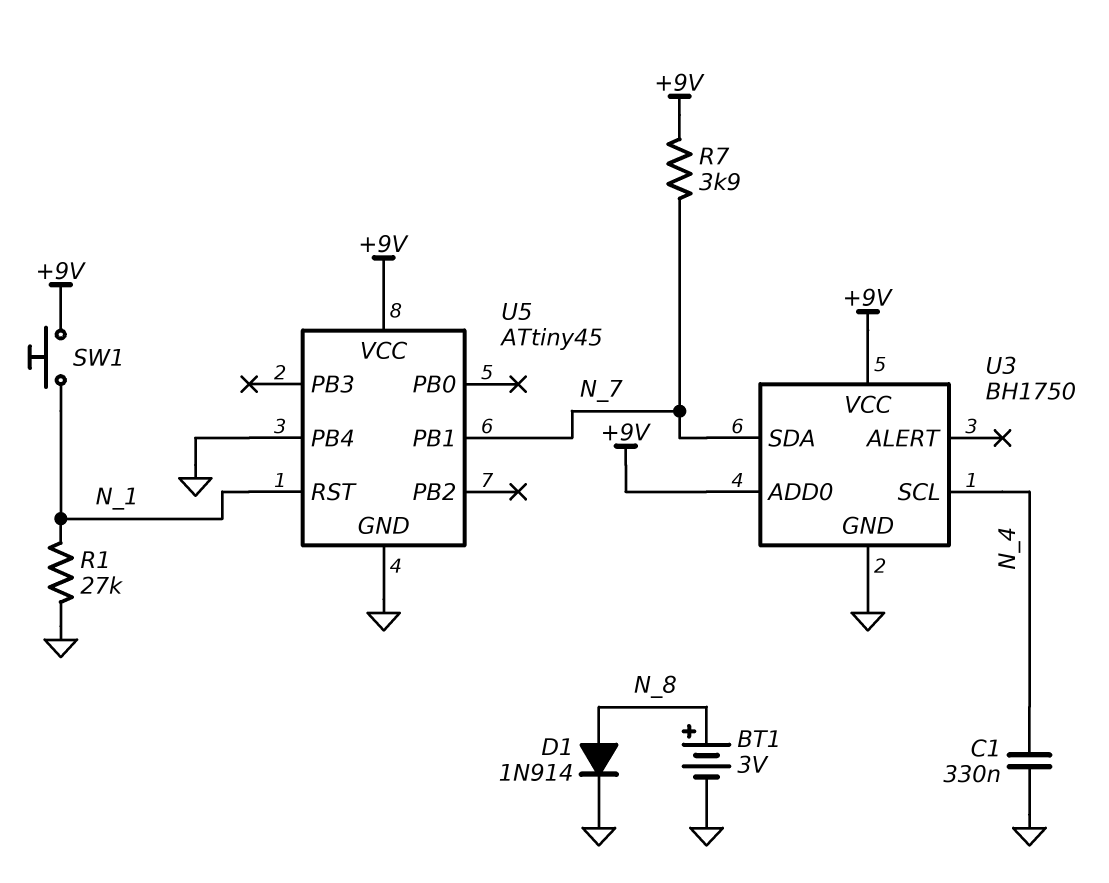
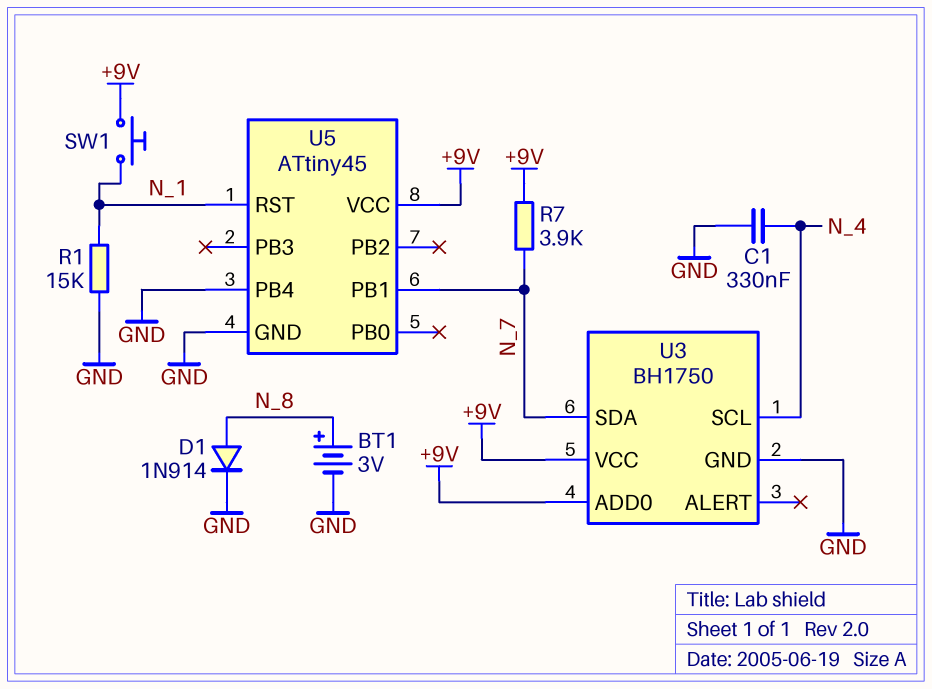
R1: 27k (GND, N_1) -> 15k (GND, N_1)

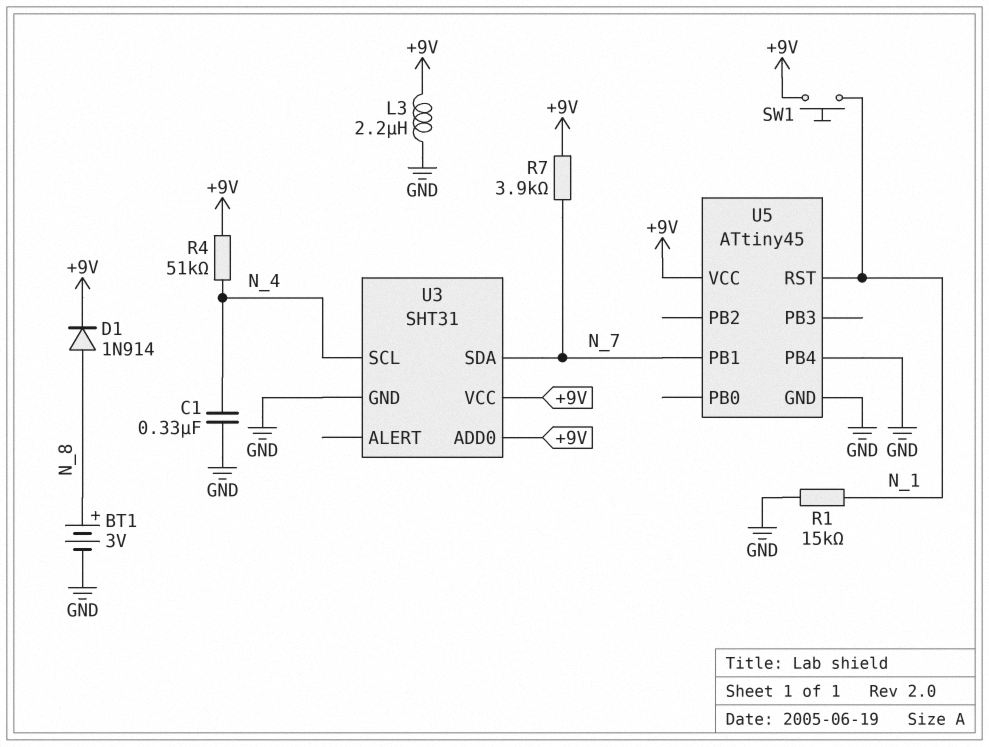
D1: diode 1N914 (A N_8, K GND) -> diode 1N914 (A N_8, K +9V)
L3: none -> 2.2uH (+9V, GND)
R4: none -> 51k (+9V, N_4)
U3: BH1750 -> SHT31

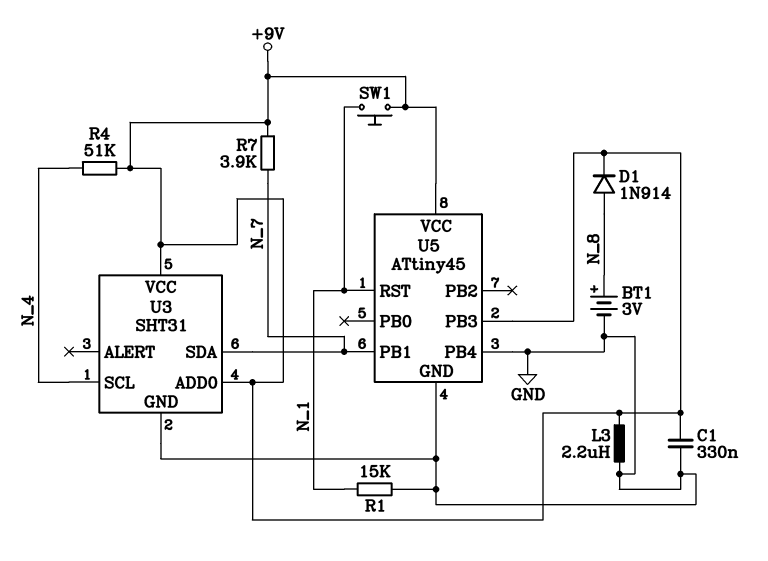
C1: 330nF (GND, N_4) -> 330nF (+9V, GND)
U5 pin PB3: none -> +9V

